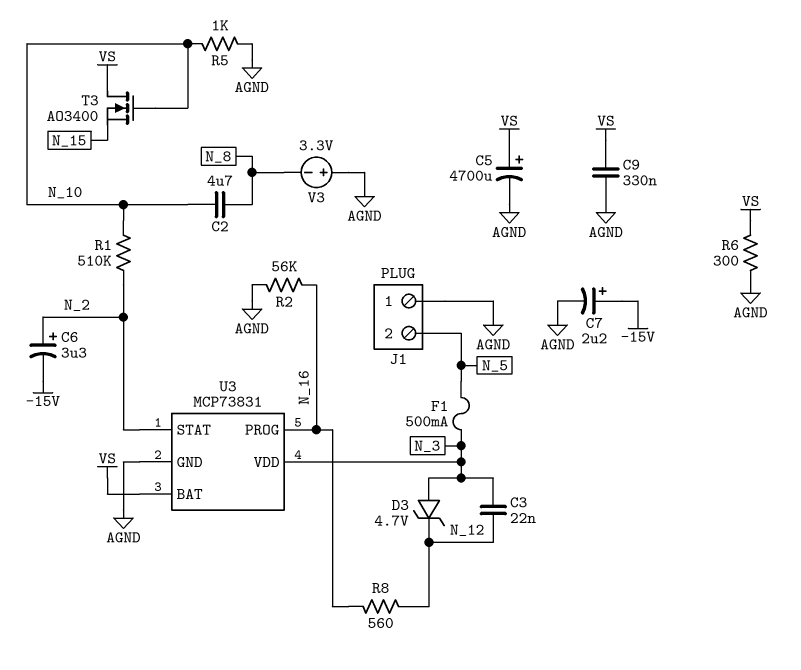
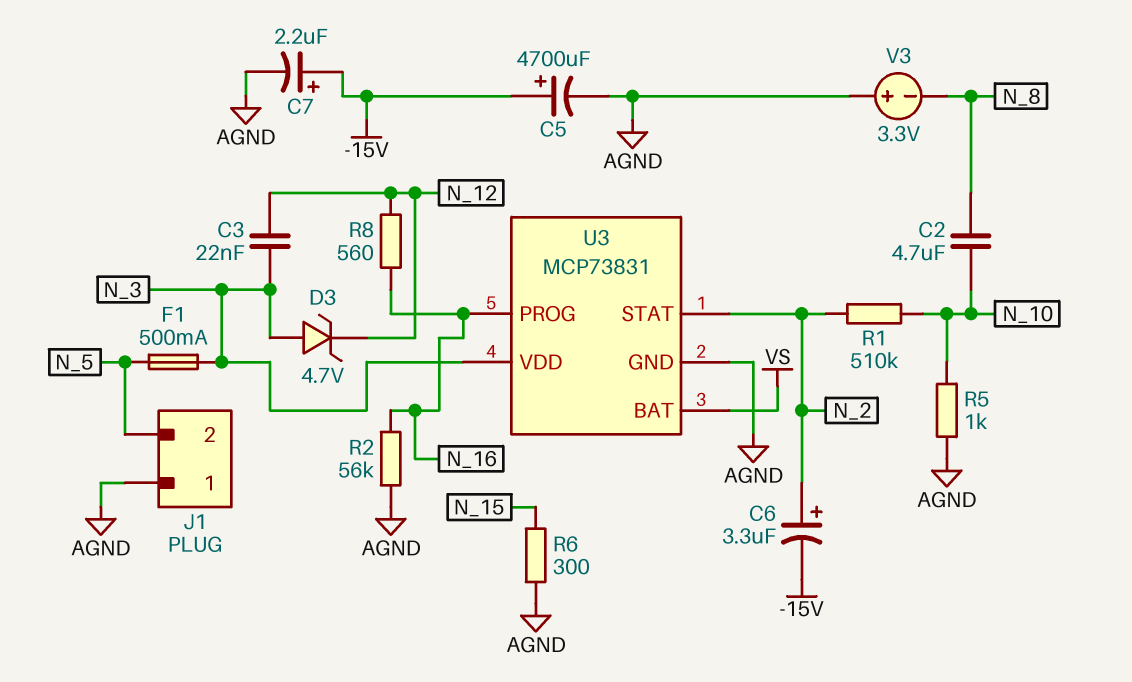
C5: 4700uF (plus VS, minus AGND) -> 4700uF (plus -15V, minus AGND)
C9: 330nF (AGND, VS) -> none
R6: 300 (AGND, VS) -> 300 (AGND, N_15)
T3: NMOS AO3400 (G N_10, D VS, S N_15) -> none

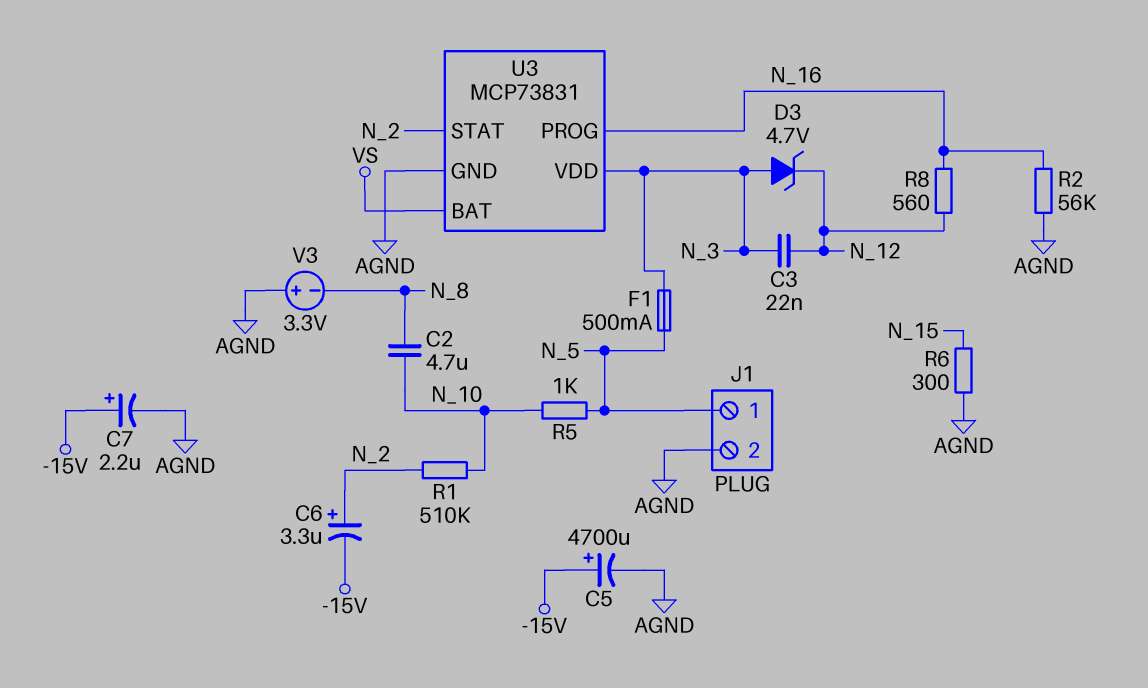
J1 pin 1: AGND -> N_5
J1 pin 2: N_5 -> AGND
R5: 1k (AGND, N_10) -> 1k (N_5, N_10)

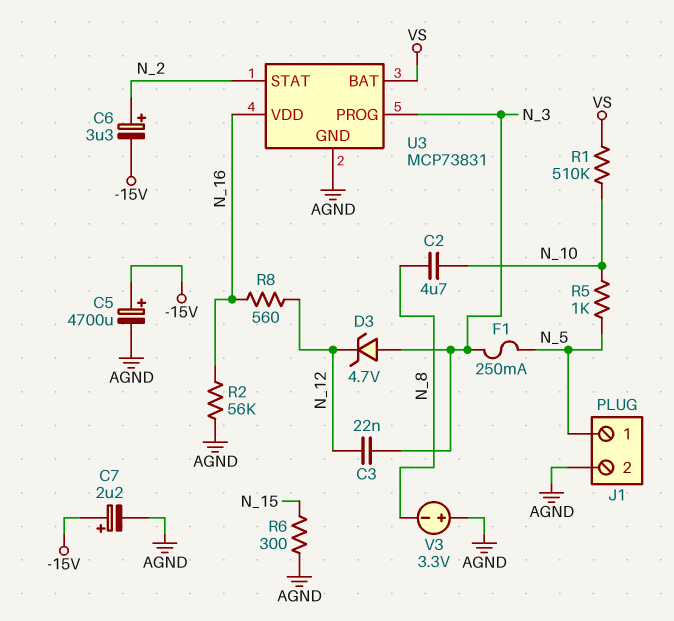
F1: 500mA (N_3, N_5) -> 250mA (N_3, N_5)
R1: 510k (N_2, N_10) -> 510k (N_10, VS)
U3 pin PROG: N_16 -> N_3
U3 pin VDD: N_3 -> N_16

